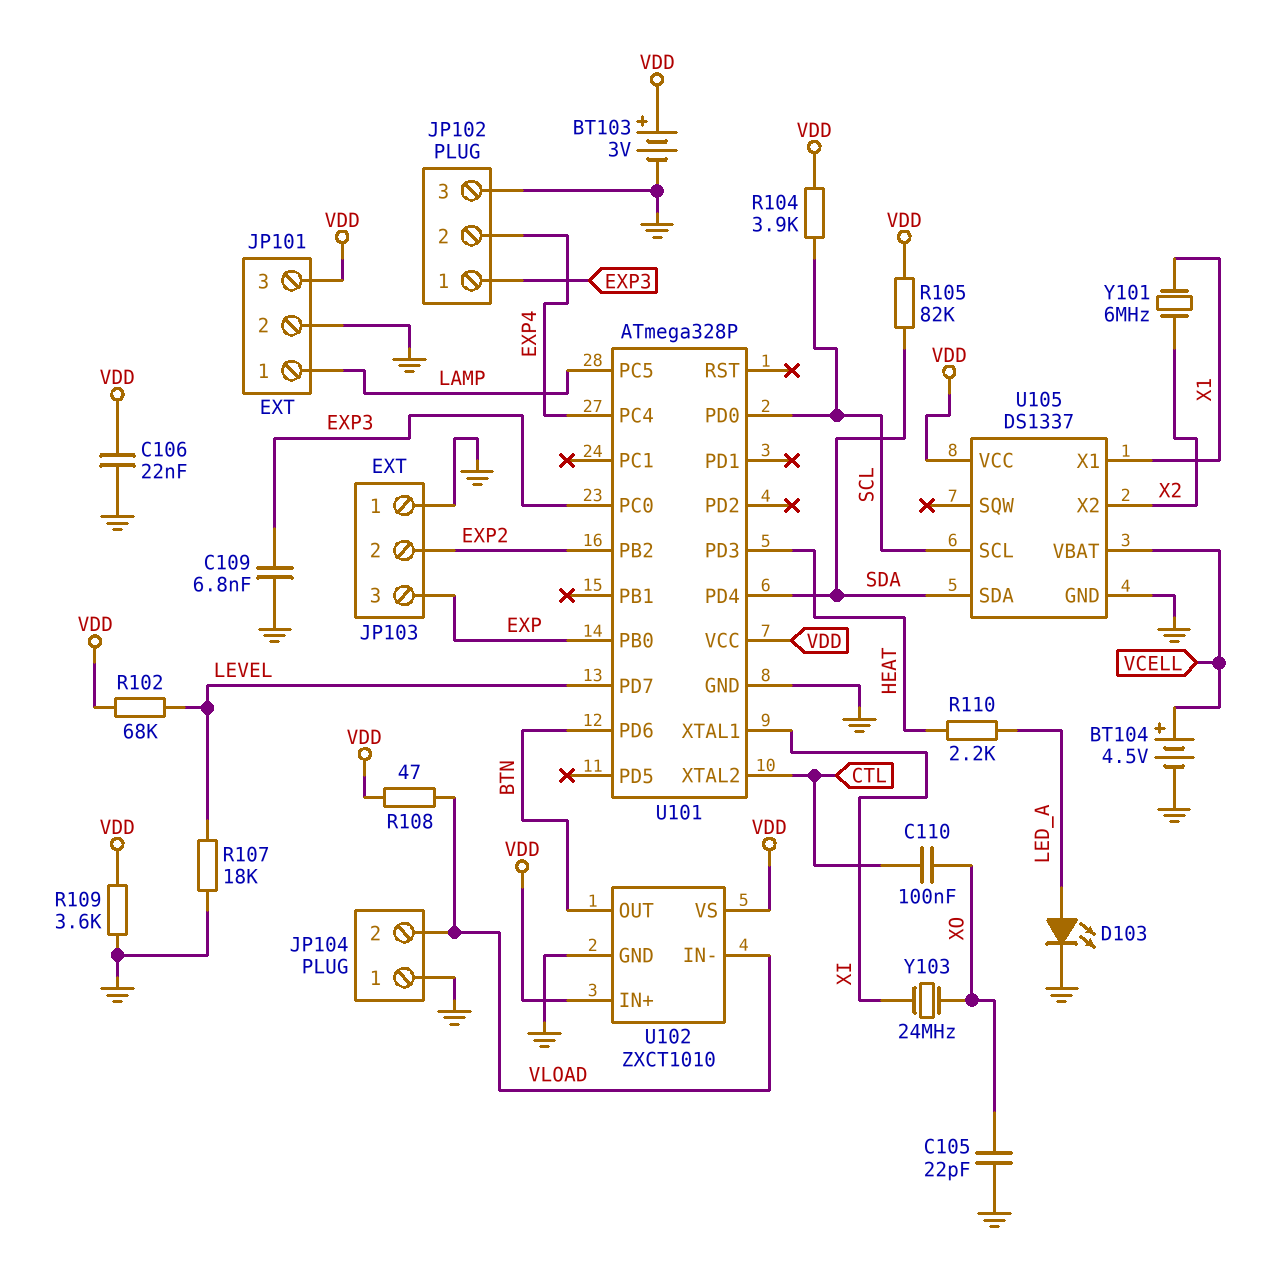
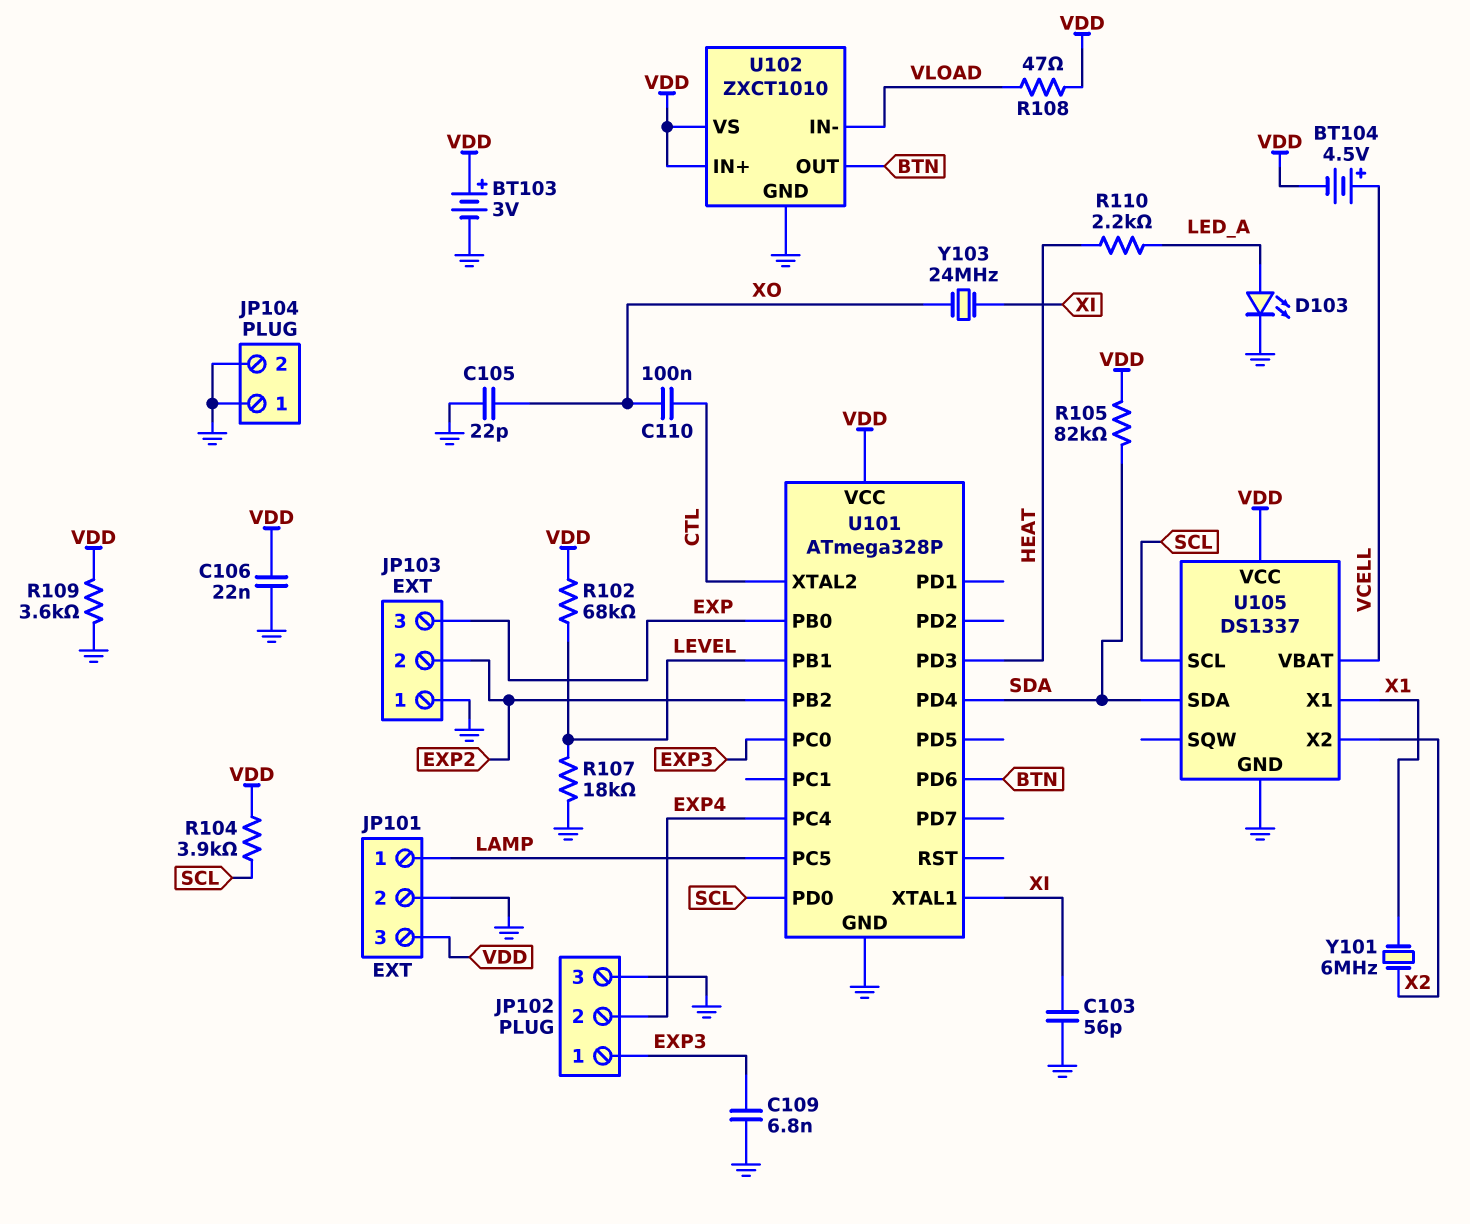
BT104: 4.5V (plus VCELL, minus GND) -> 4.5V (plus VCELL, minus VDD)
C103: none -> 56pF (GND, XI)
JP104 pin 2: VLOAD -> GND
U101 pin PB1: none -> LEVEL
U101 pin PD7: LEVEL -> none

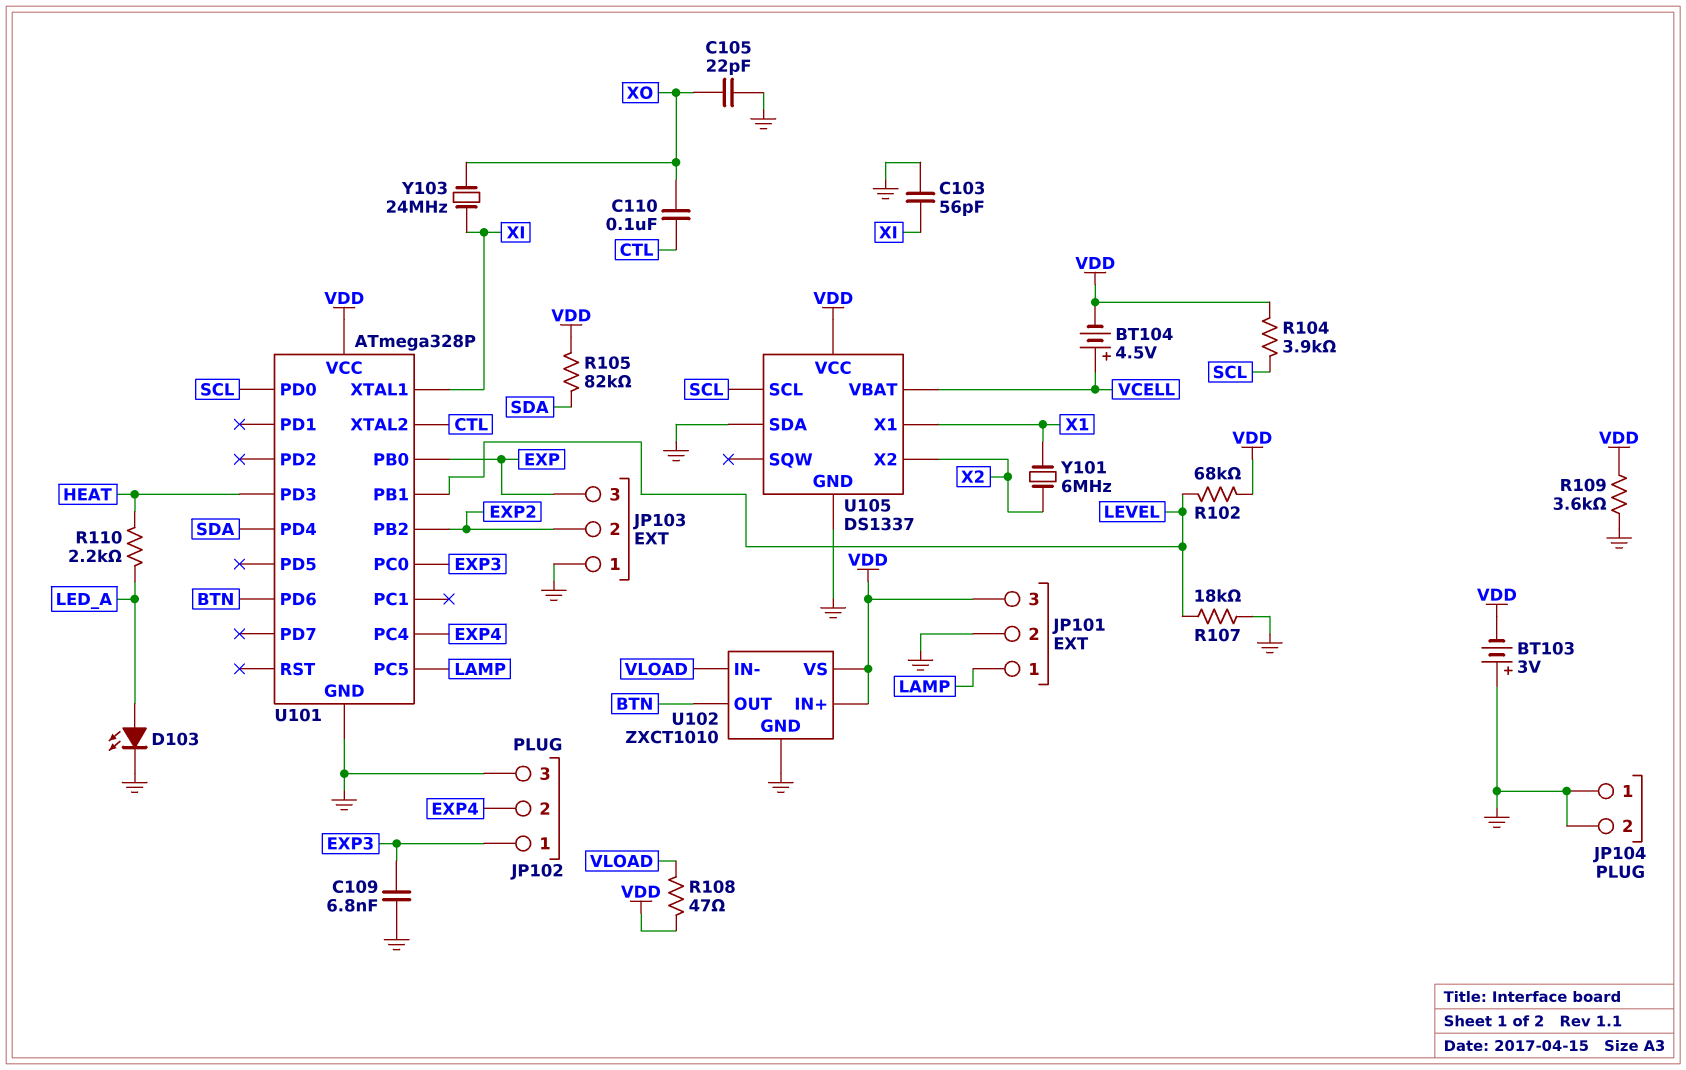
BT103: 3V (plus VDD, minus GND) -> 3V (plus GND, minus VDD)
C106: 22nF (GND, VDD) -> none
U105 pin SDA: SDA -> GND

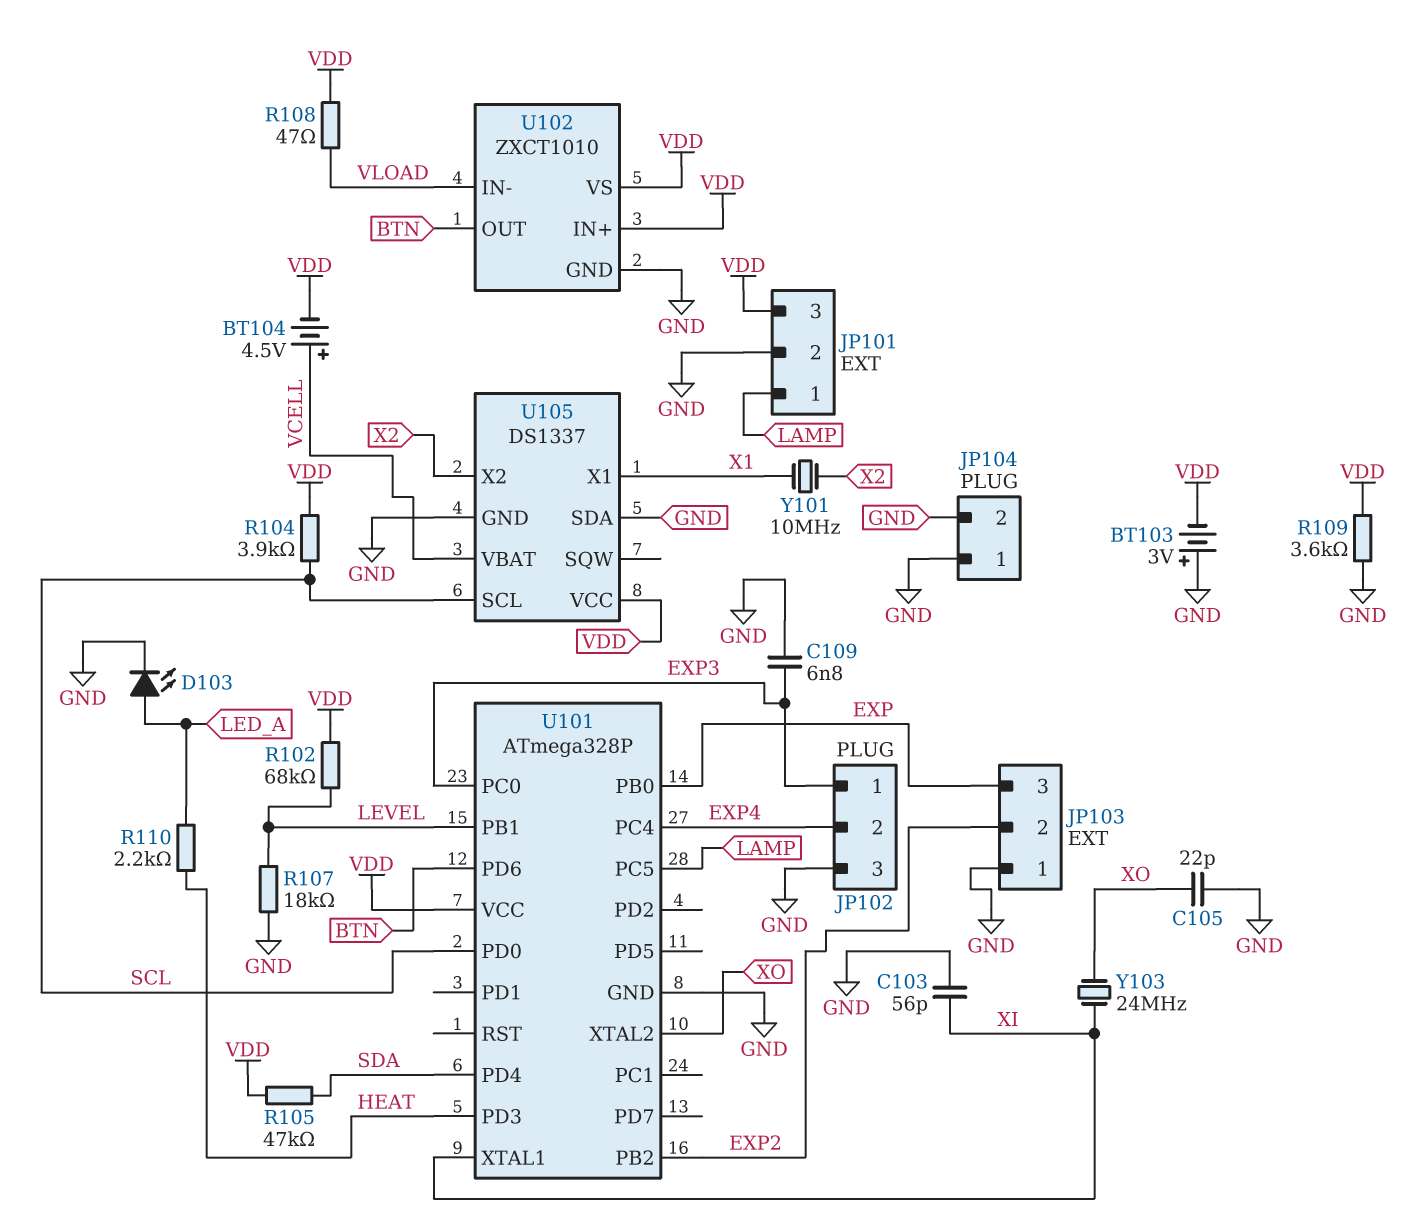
C110: 100nF (CTL, XO) -> none
R105: 82k (SDA, VDD) -> 47k (SDA, VDD)
U101 pin XTAL2: CTL -> XO
Y101: 6MHz (X1, X2) -> 10MHz (X1, X2)

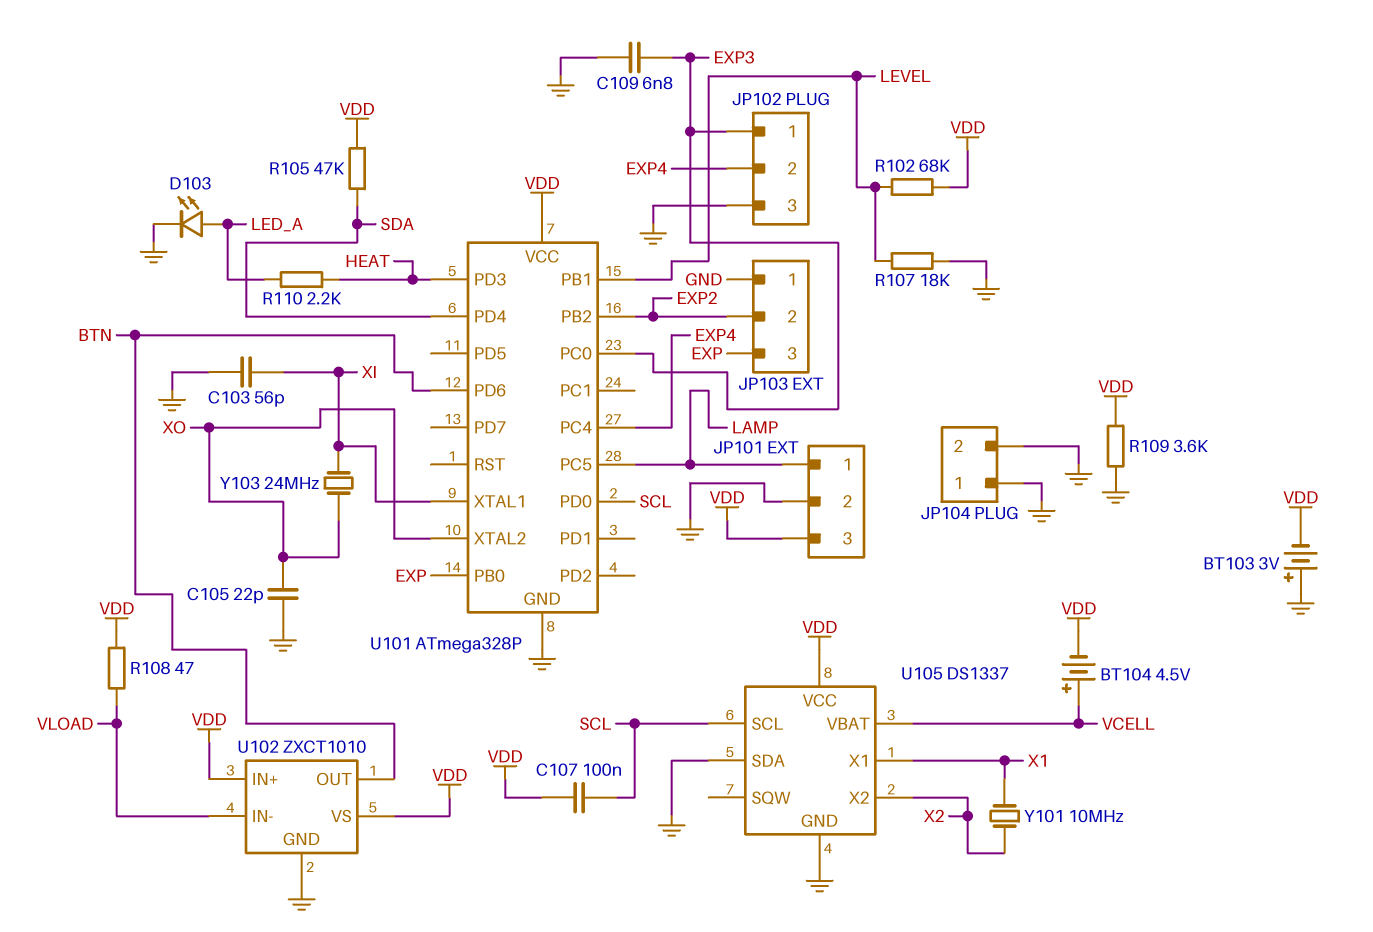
C107: none -> 100nF (SCL, VDD)
R104: 3.9k (SCL, VDD) -> none

